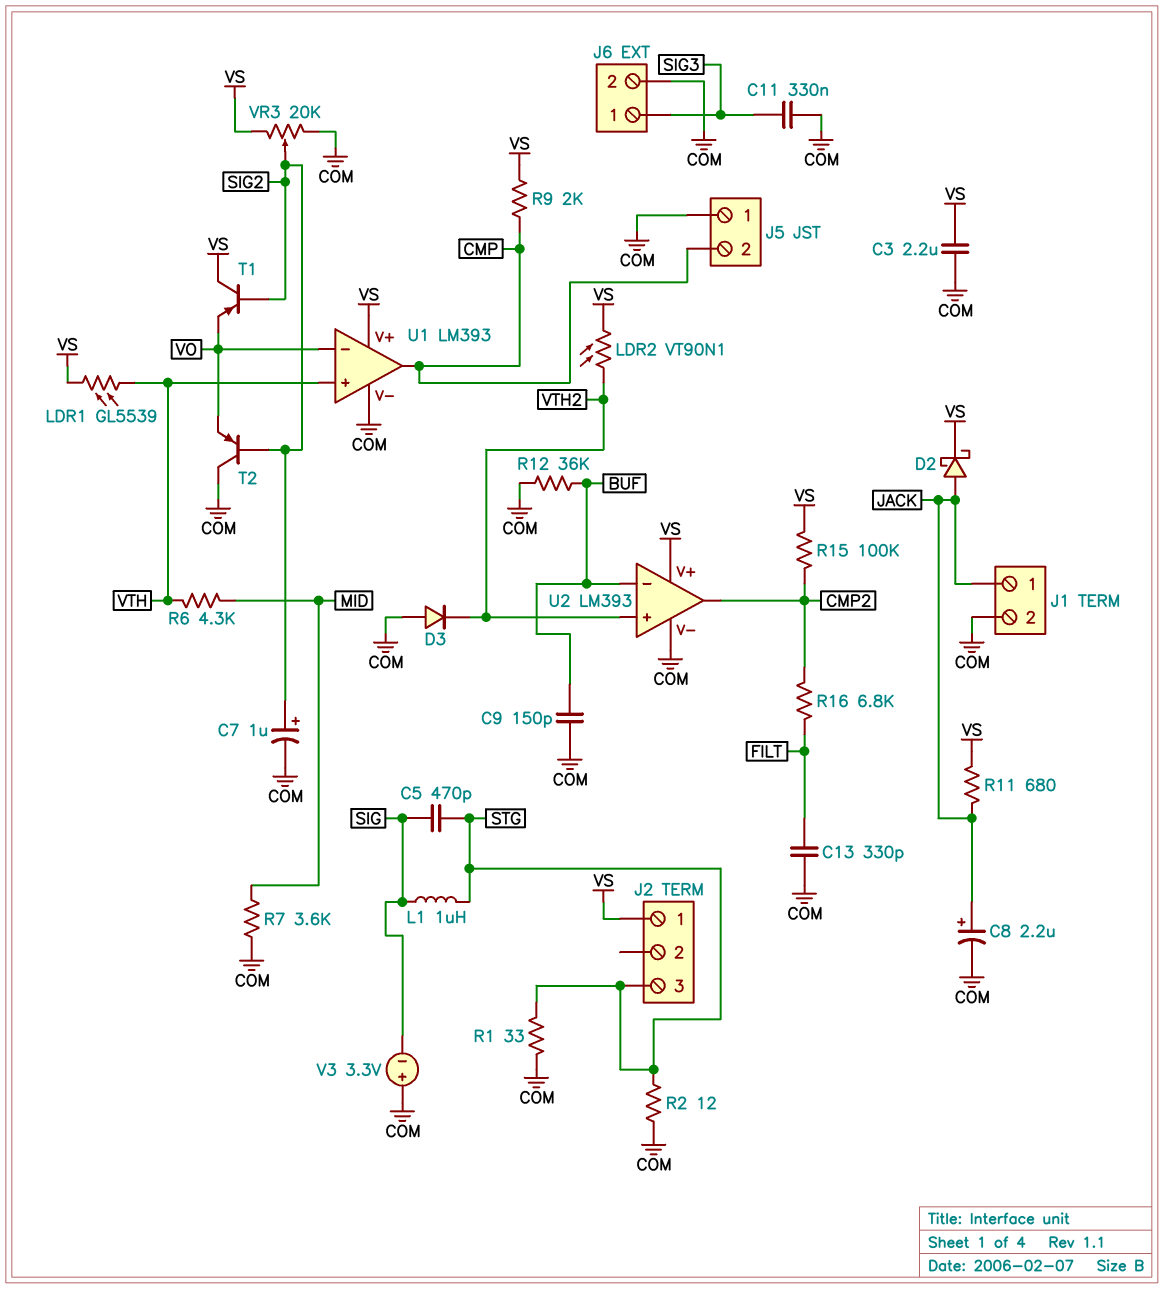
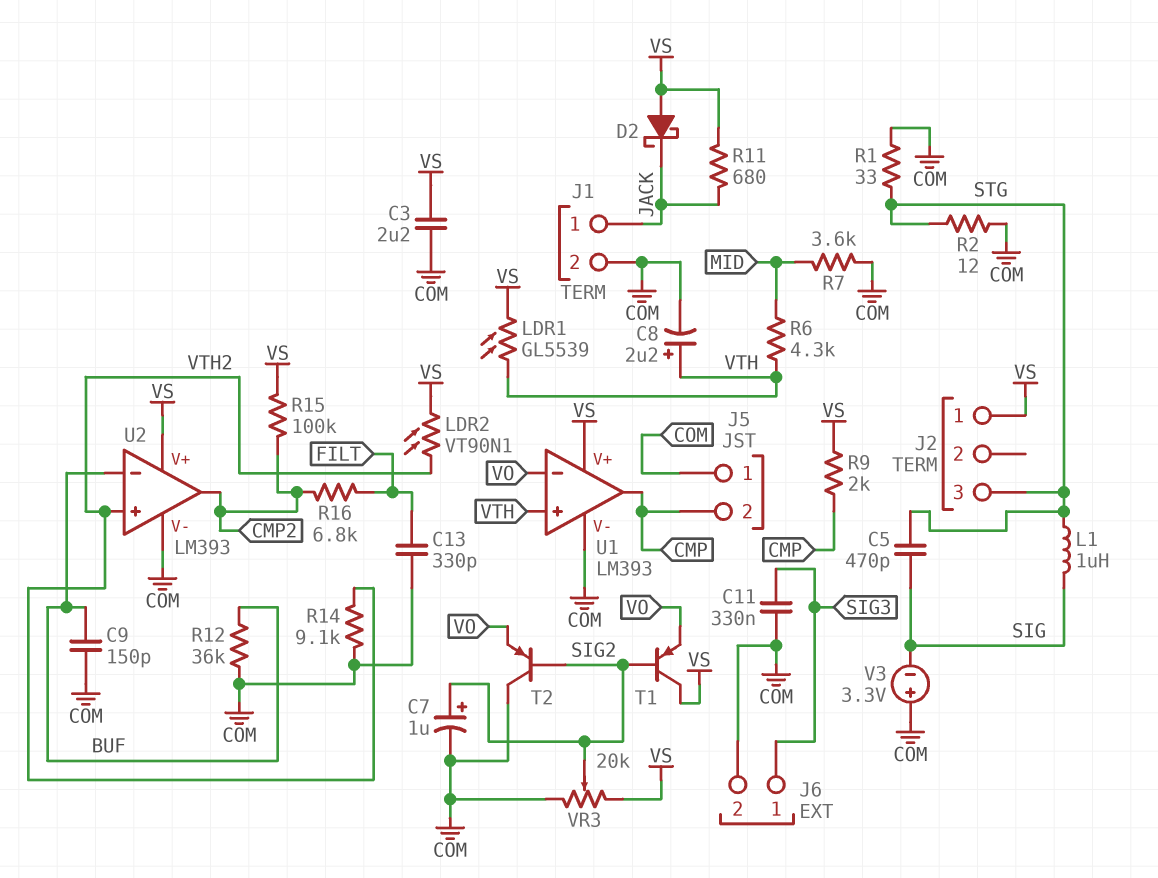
C8: 2.2uF (plus JACK, minus COM) -> 2.2uF (plus VTH, minus COM)
D2: schottky (A JACK, K VS) -> schottky (A VS, K JACK)
D3: diode (A COM, K VTH2) -> none
R14: none -> 9.1k (COM, VTH2)

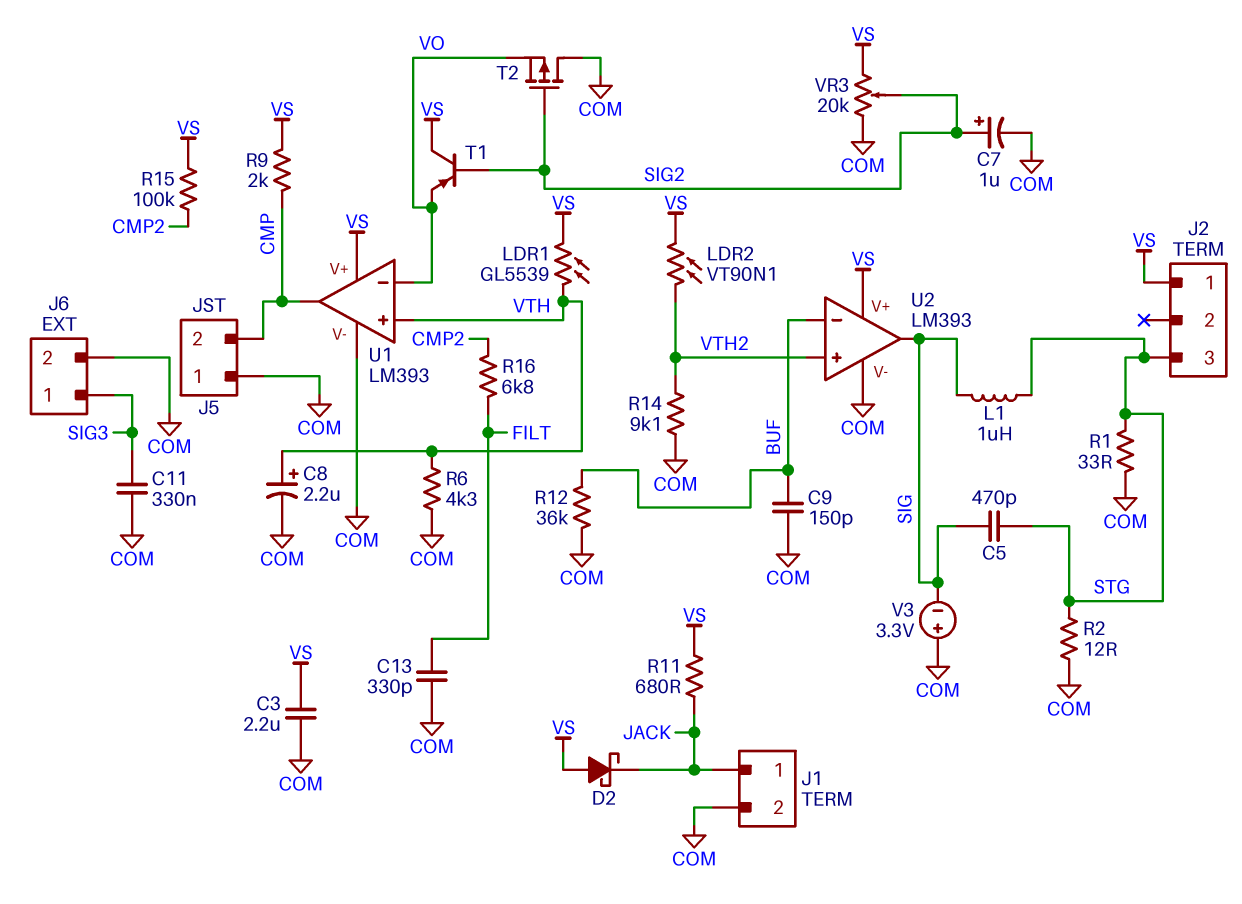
R6: 4.3k (MID, VTH) -> 4.3k (COM, VTH)
R7: 3.6k (COM, MID) -> none
T2: PNP (B SIG2, C COM, E VO) -> PMOS (G SIG2, D COM, S VO)
U2 pin out: CMP2 -> SIG

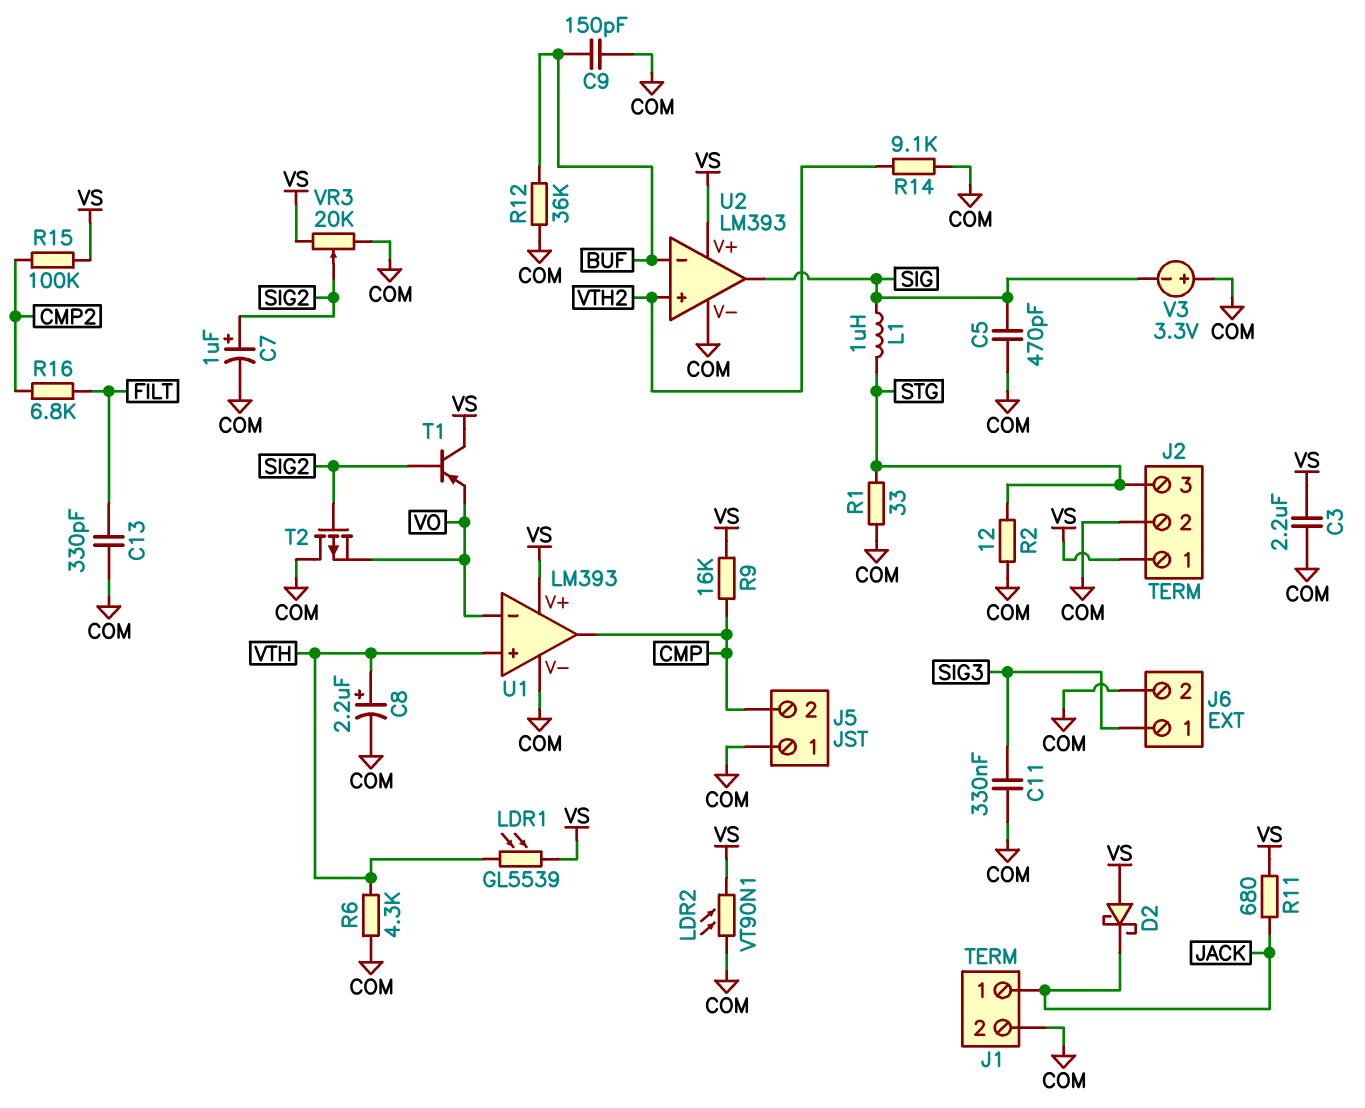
C5: 470pF (SIG, STG) -> 470pF (COM, SIG)
J2 pin 2: none -> COM
LDR2: VT90N1 (VS, VTH2) -> VT90N1 (COM, VS)
R9: 2k (CMP, VS) -> 16k (CMP, VS)

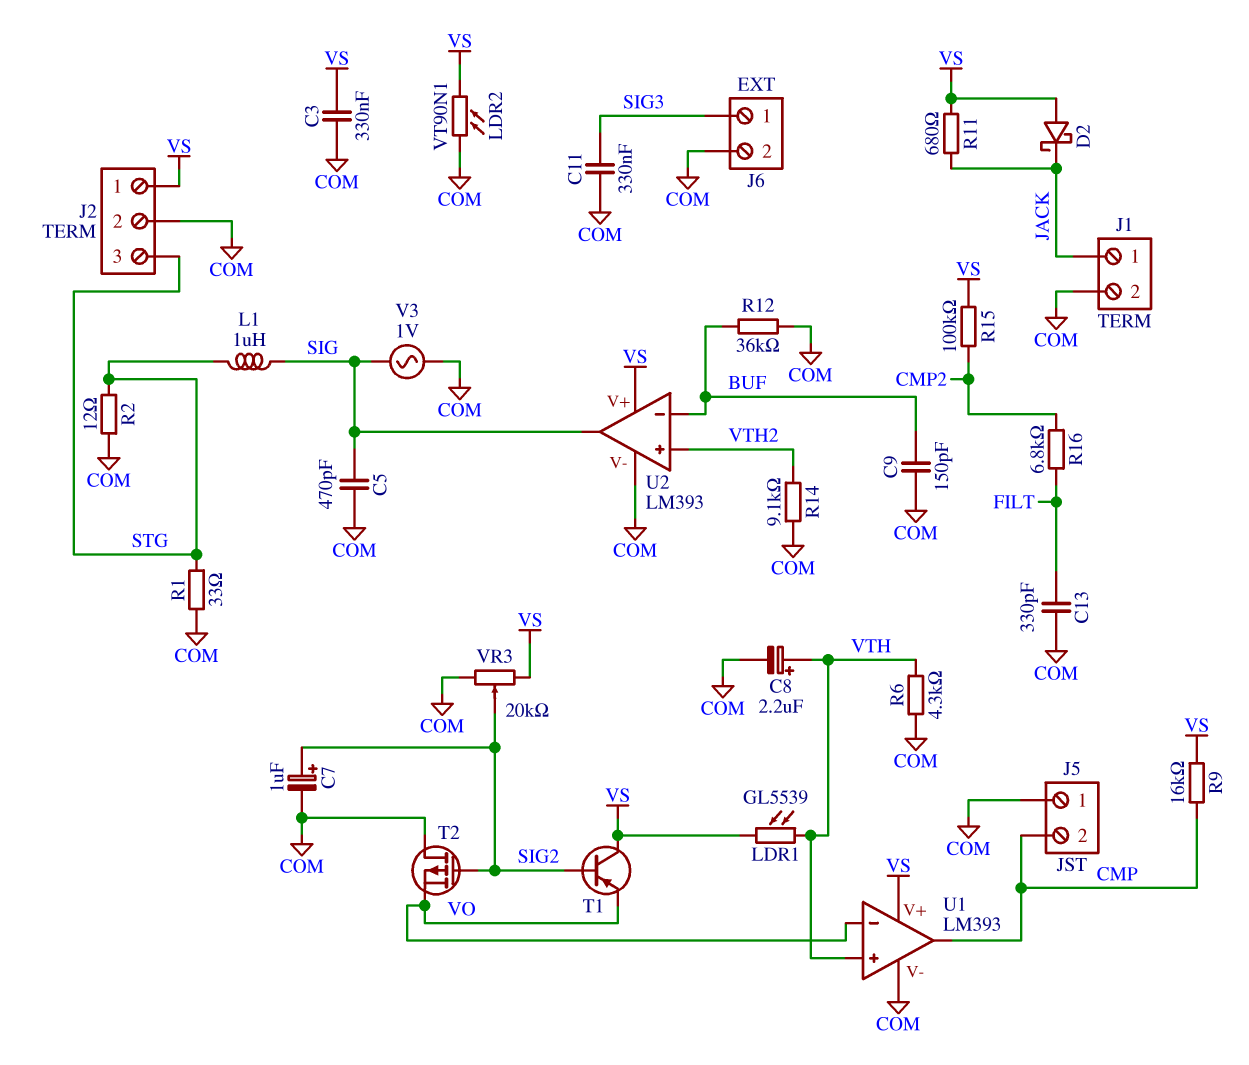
C3: 2.2uF (COM, VS) -> 330nF (COM, VS)
V3: 3.3V (plus COM, minus SIG) -> AC 1V (COM, SIG)

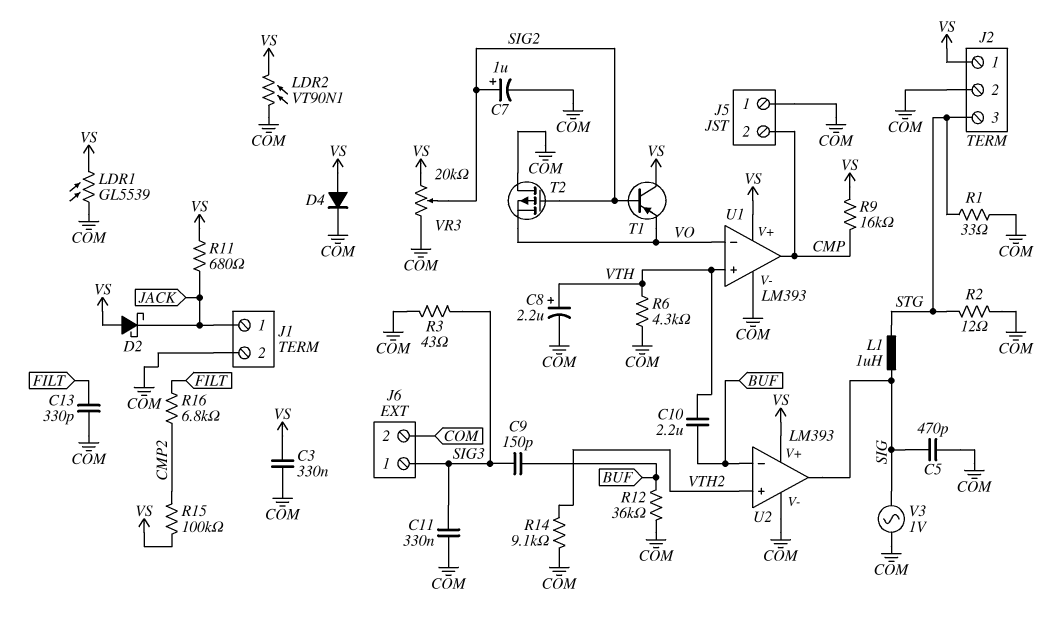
C9: 150pF (BUF, COM) -> 150pF (BUF, SIG3)
C10: none -> 2.2uF (BUF, VTH)
D4: none -> diode (A VS, K COM)
LDR1: GL5539 (VS, VTH) -> GL5539 (COM, VS)
R3: none -> 43 (COM, SIG3)

